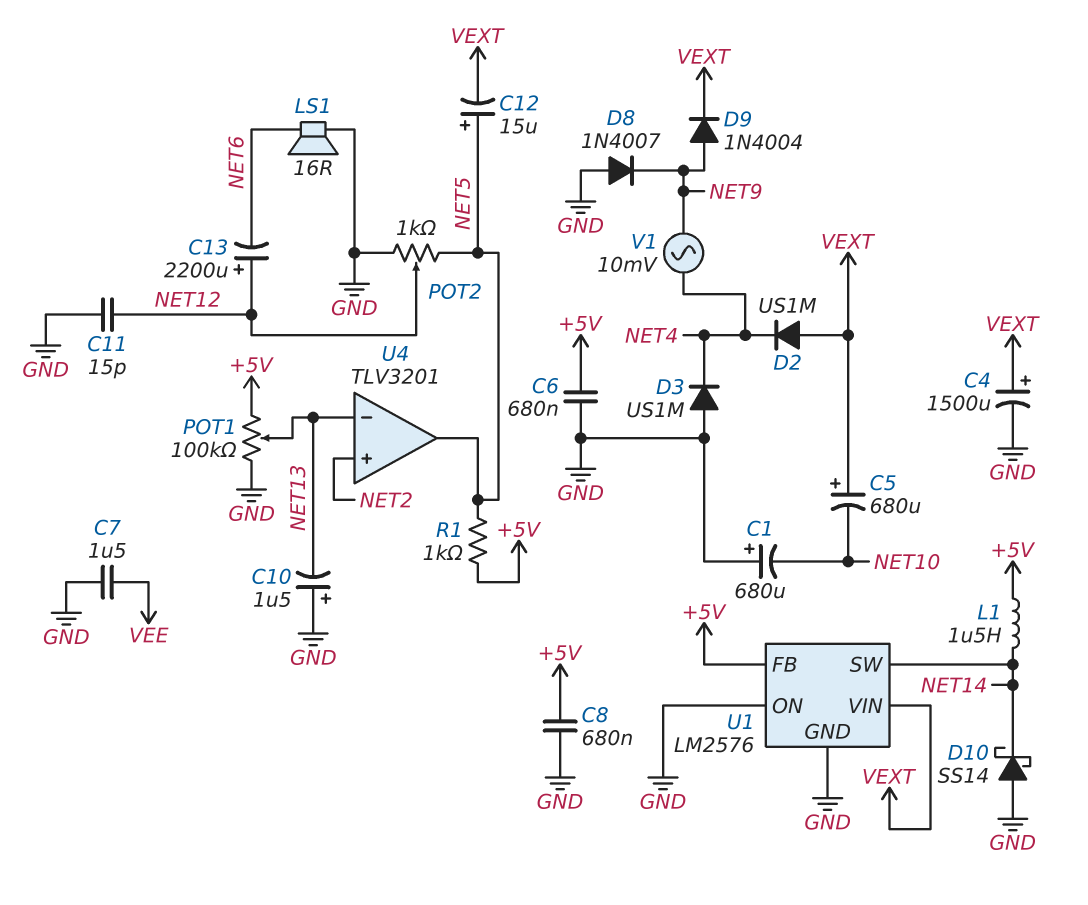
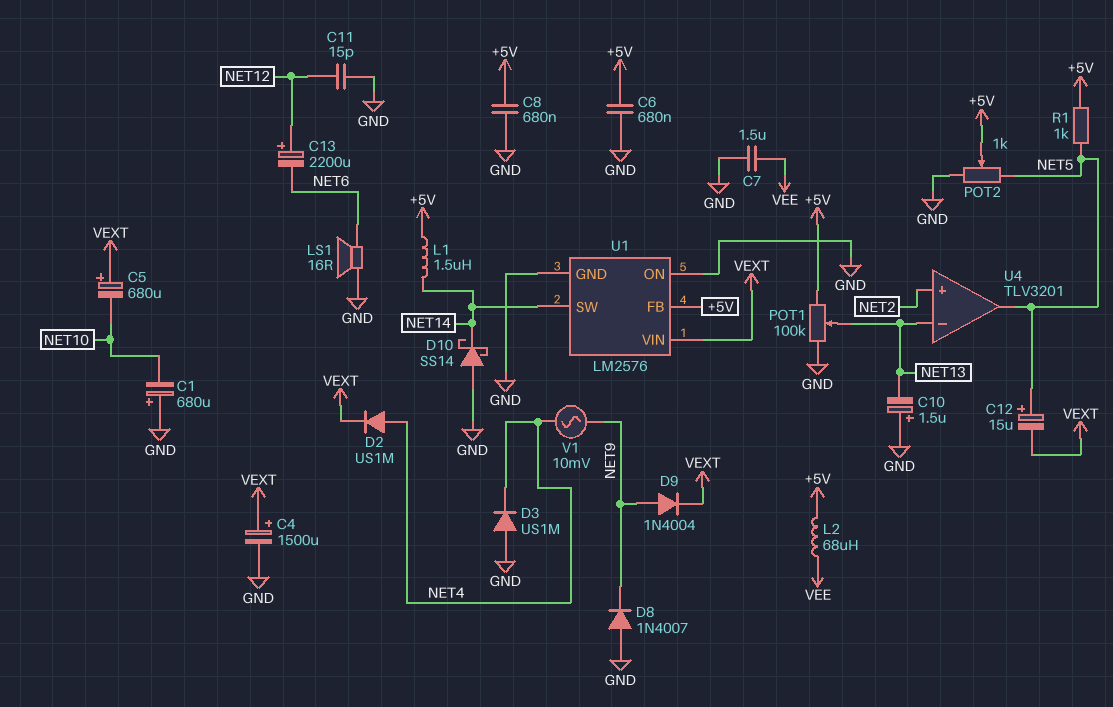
D2: diode US1M (A VEXT, K NET4) -> diode US1M (A NET4, K VEXT)
L2: none -> 68uH (+5V, VEE)
POT2: 1k (GND, NET5, wiper NET12) -> 1k (GND, NET5, wiper +5V)

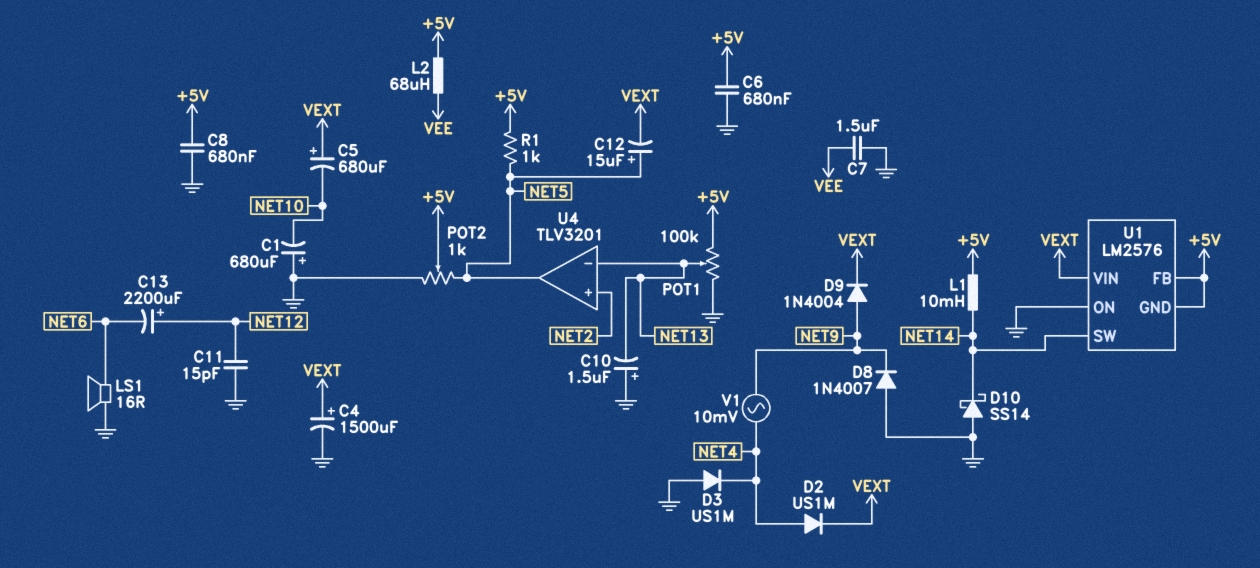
L1: 1.5uH (+5V, NET14) -> 10mH (+5V, NET14)
U1 pin GND: GND -> +5V

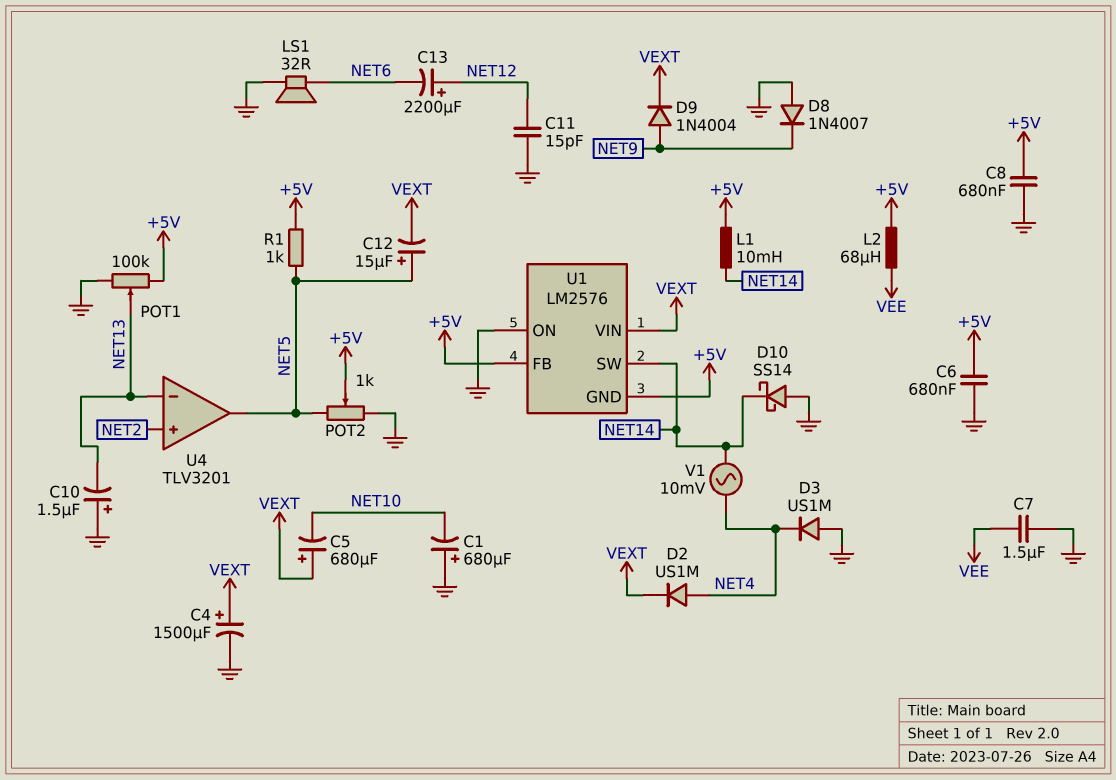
LS1: speaker 16R (GND, NET6) -> speaker 32R (GND, NET6)
V1: AC 10mV (NET4, NET9) -> AC 10mV (NET4, NET14)

